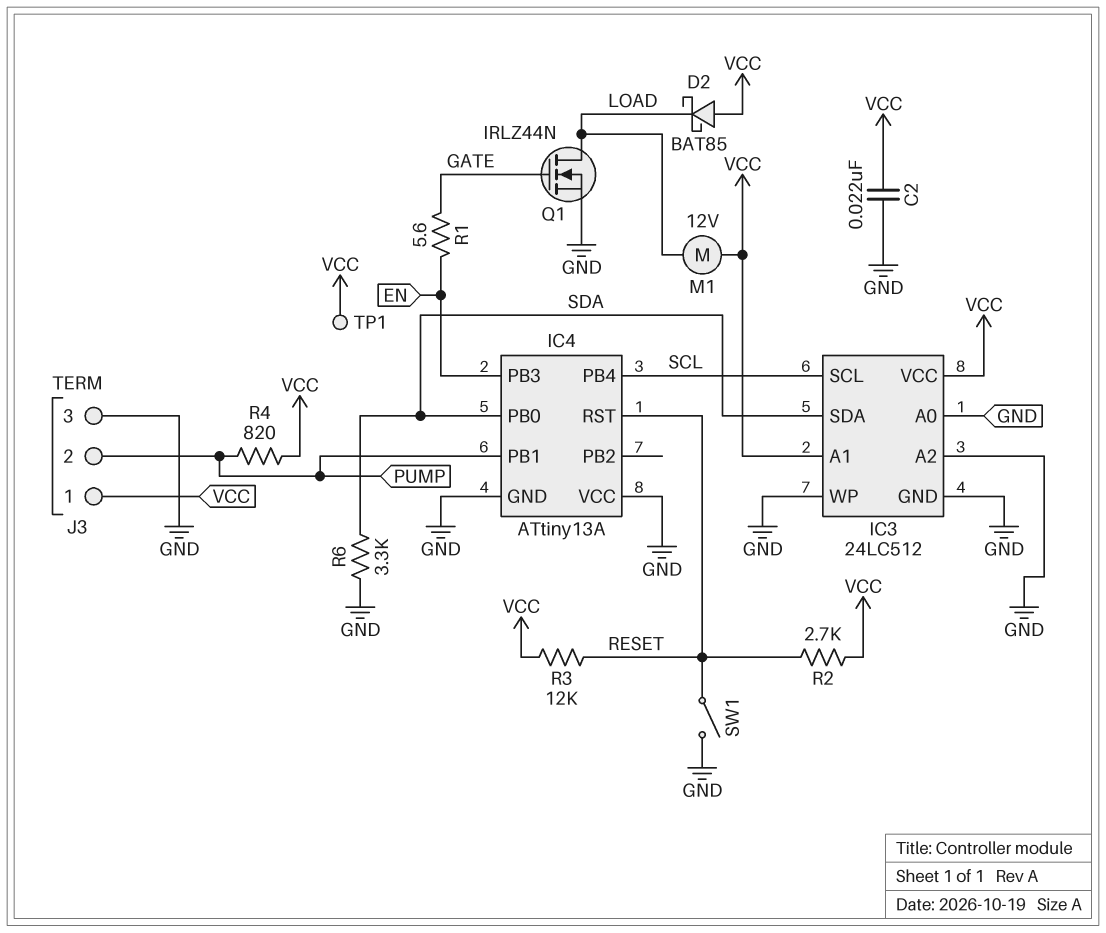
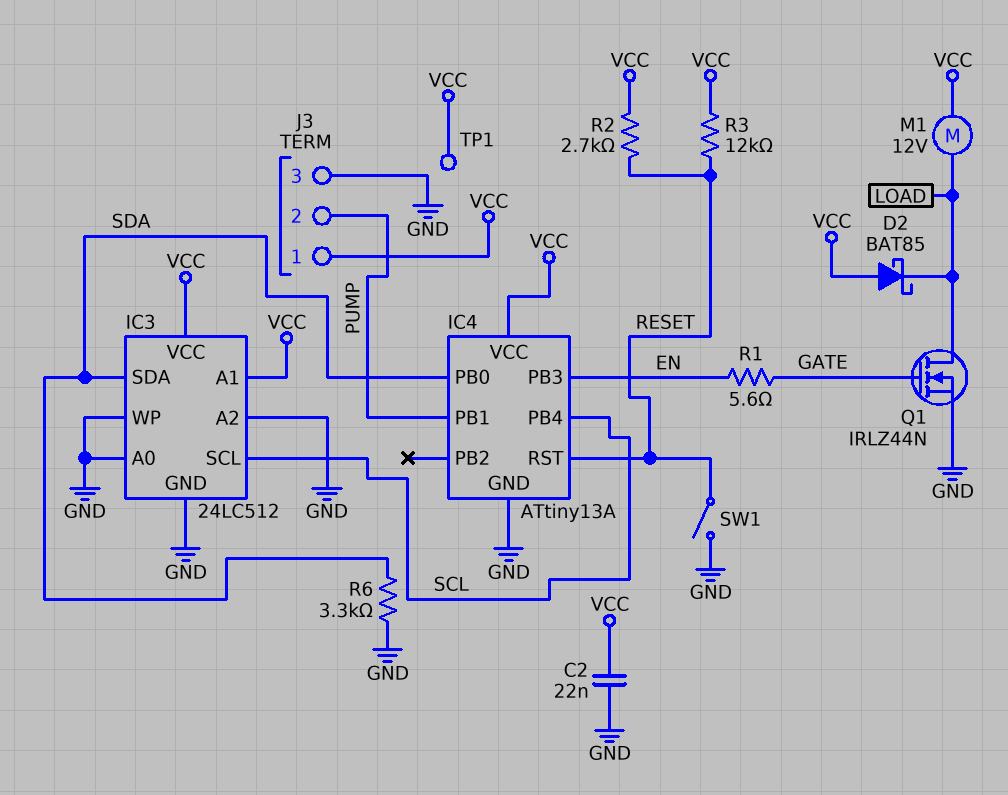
IC4 pin VCC: GND -> VCC
R4: 820 (PUMP, VCC) -> none

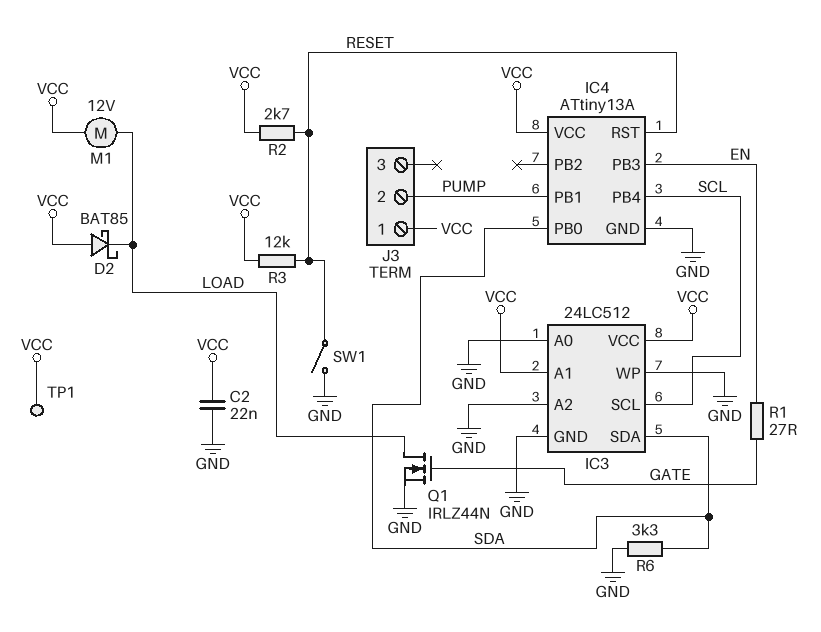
J3 pin 3: GND -> none
R1: 5.6 (EN, GATE) -> 27 (EN, GATE)

